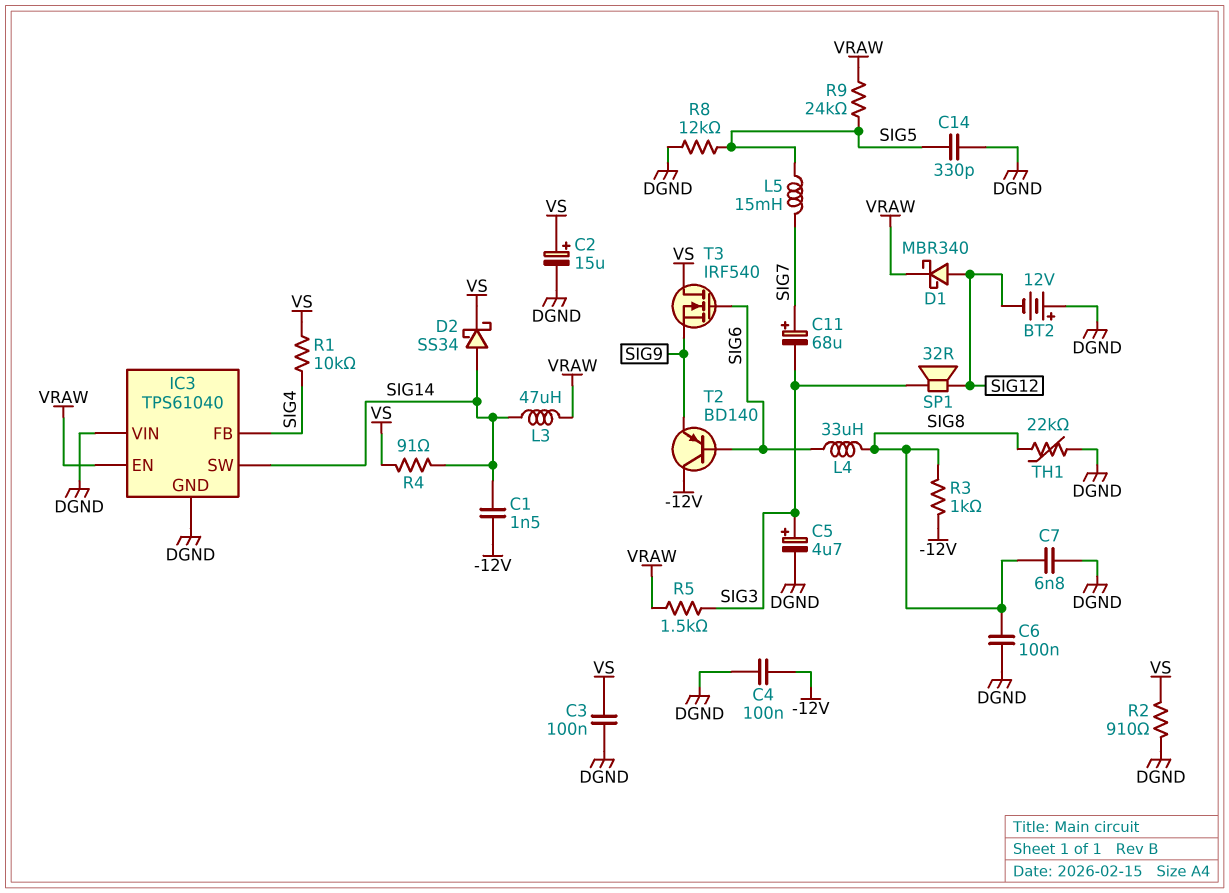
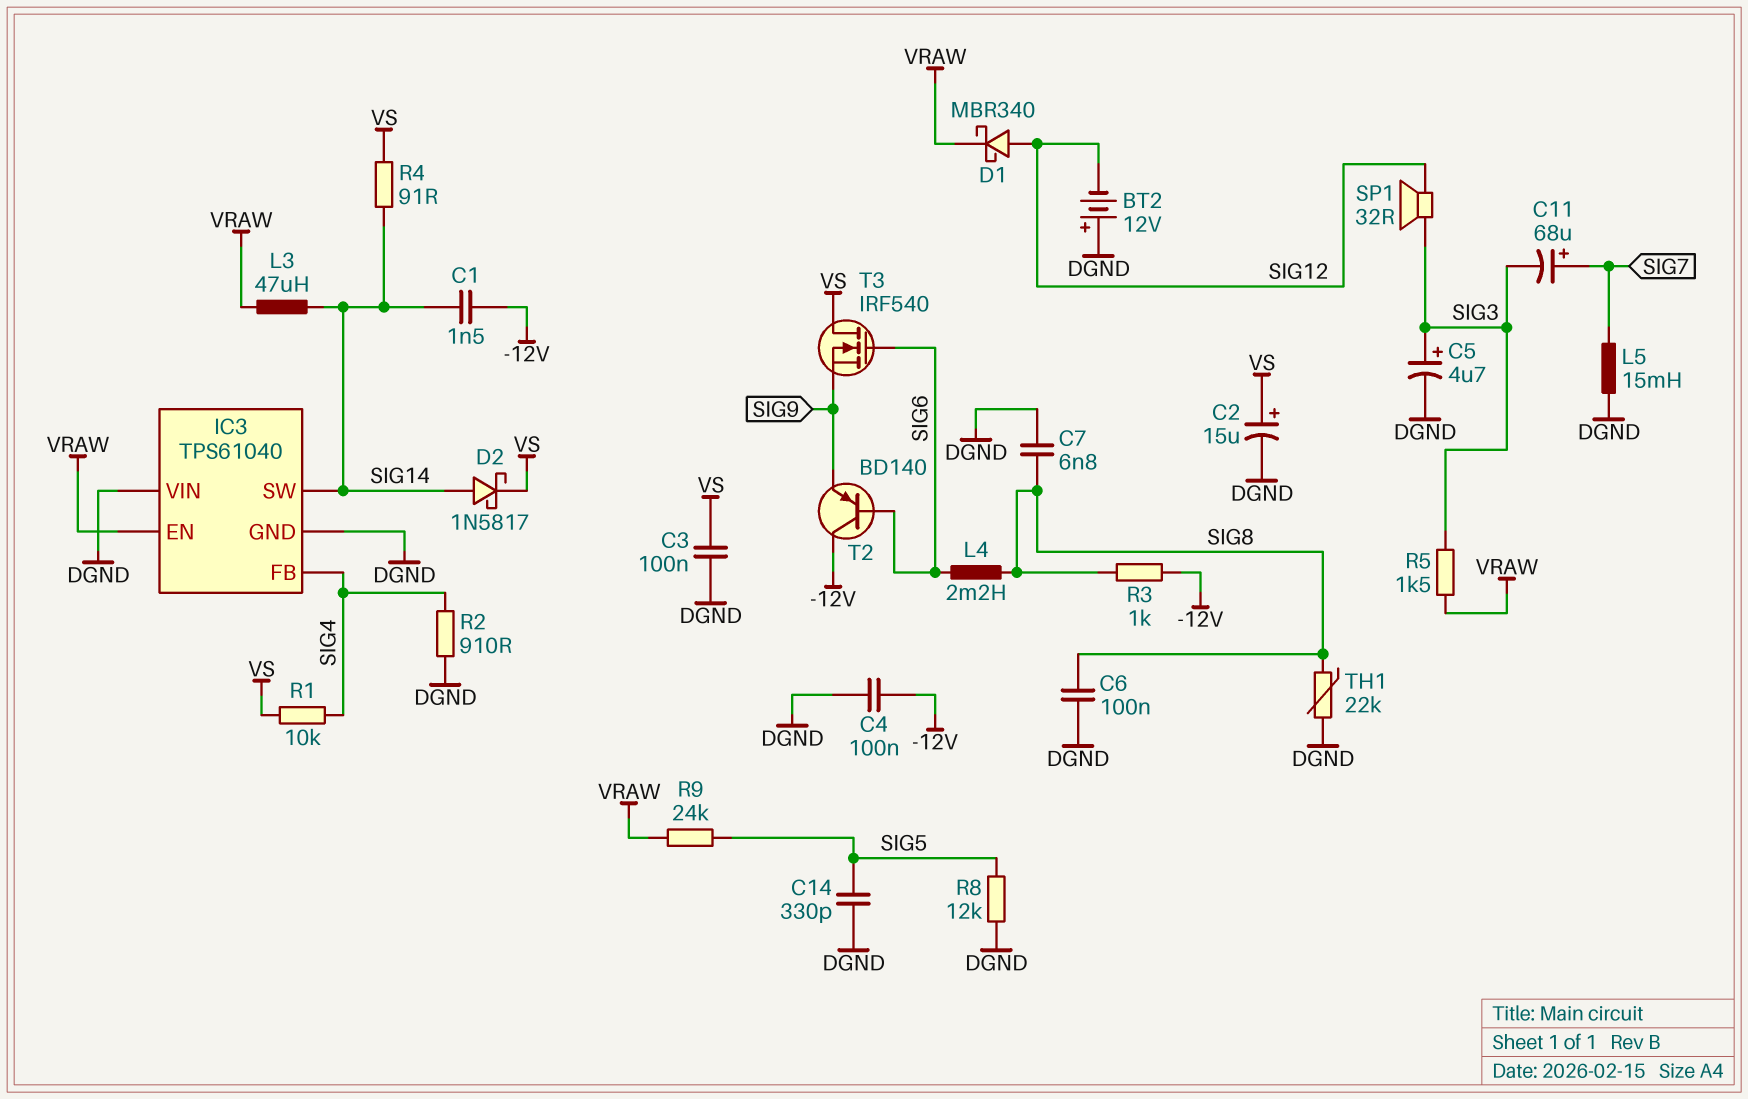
D2: schottky SS34 (A SIG14, K VS) -> schottky 1N5817 (A SIG14, K VS)
L4: 33uH (SIG6, SIG8) -> 2.2mH (SIG6, SIG8)
L5: 15mH (SIG5, SIG7) -> 15mH (DGND, SIG7)
R2: 910 (DGND, VS) -> 910 (DGND, SIG4)

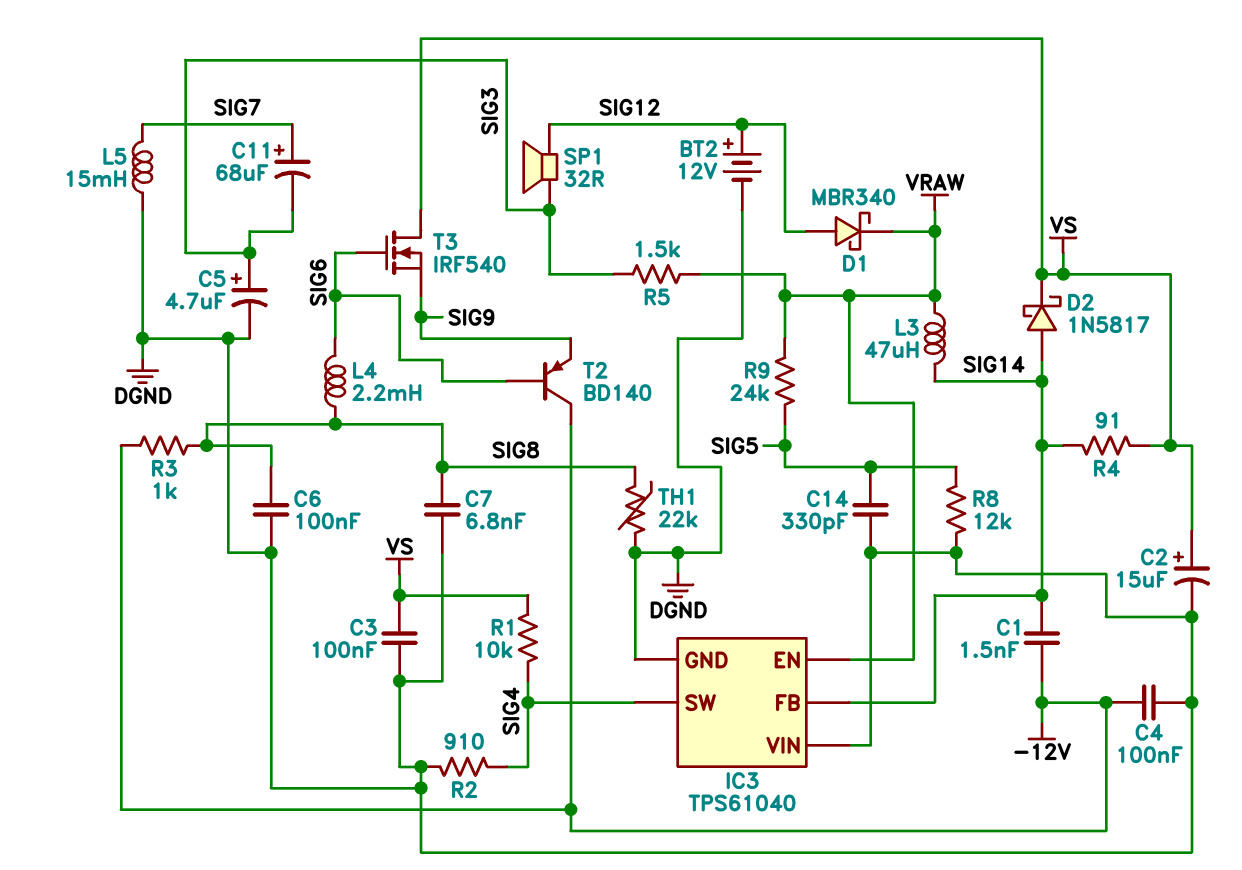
BT2: 12V (plus DGND, minus SIG12) -> 12V (plus SIG12, minus DGND)
IC3 pin FB: SIG4 -> SIG14
IC3 pin SW: SIG14 -> SIG4

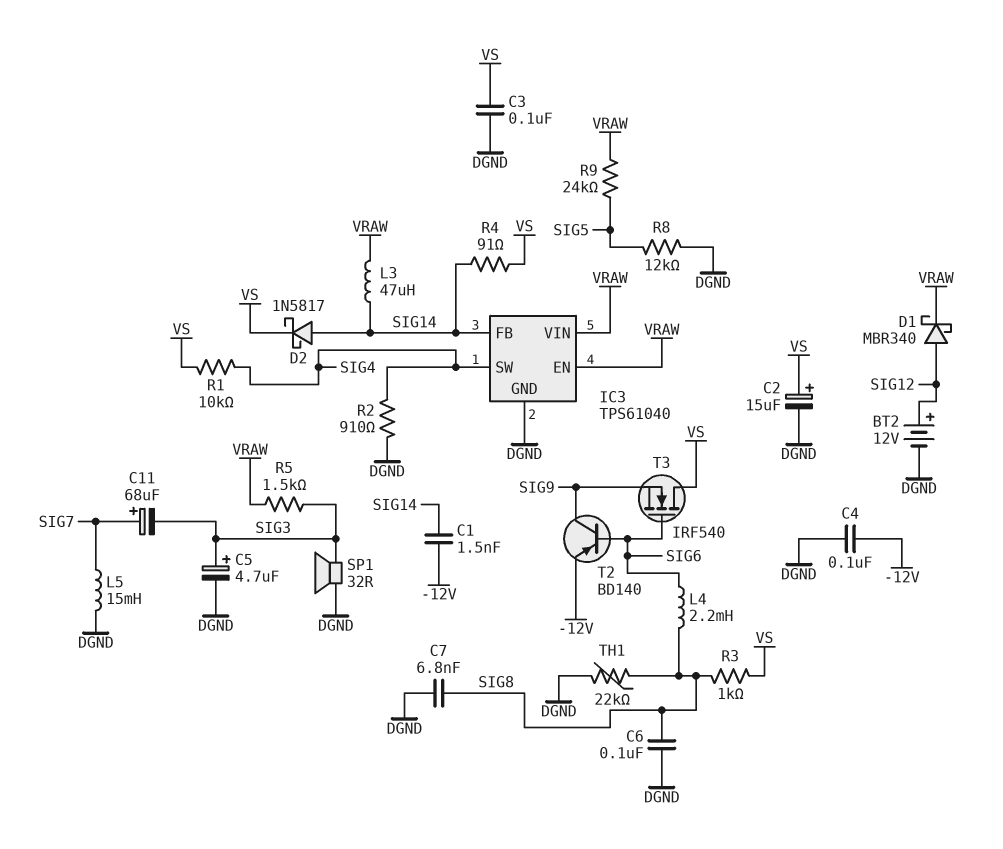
C14: 330pF (DGND, SIG5) -> none
IC3 pin VIN: DGND -> VRAW
R3: 1k (-12V, SIG8) -> 1k (SIG8, VS)
SP1: speaker 32R (SIG3, SIG12) -> speaker 32R (DGND, SIG3)
T2: PNP BD140 (B SIG6, C -12V, E SIG9) -> PNP BD140 (B SIG6, C SIG9, E -12V)

